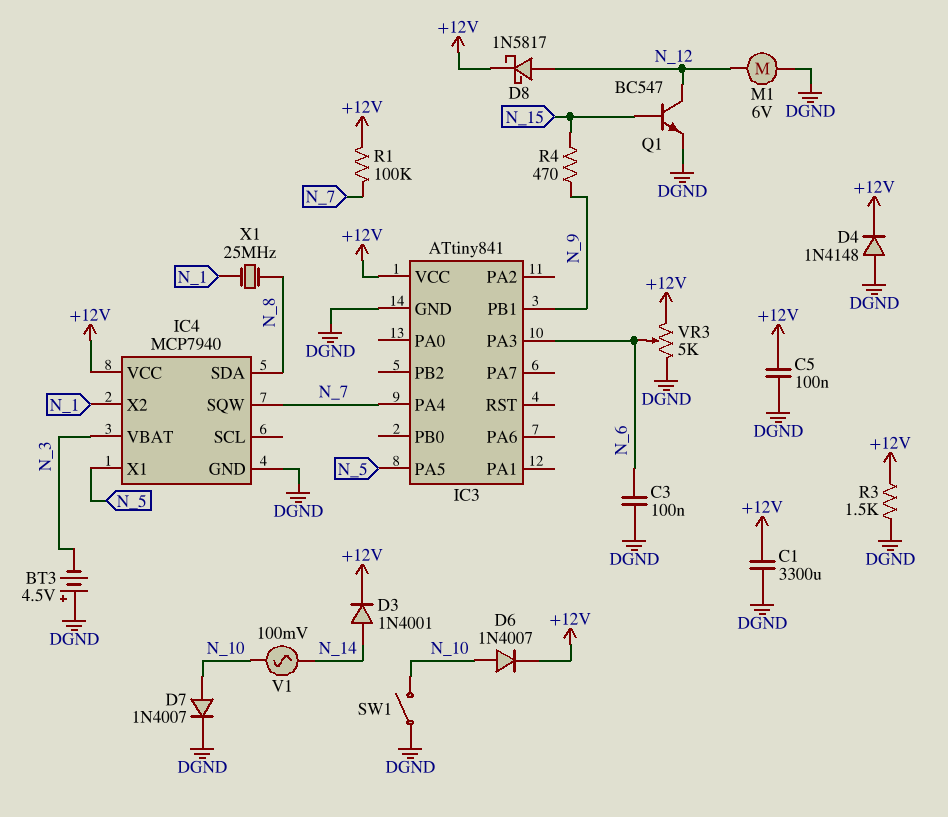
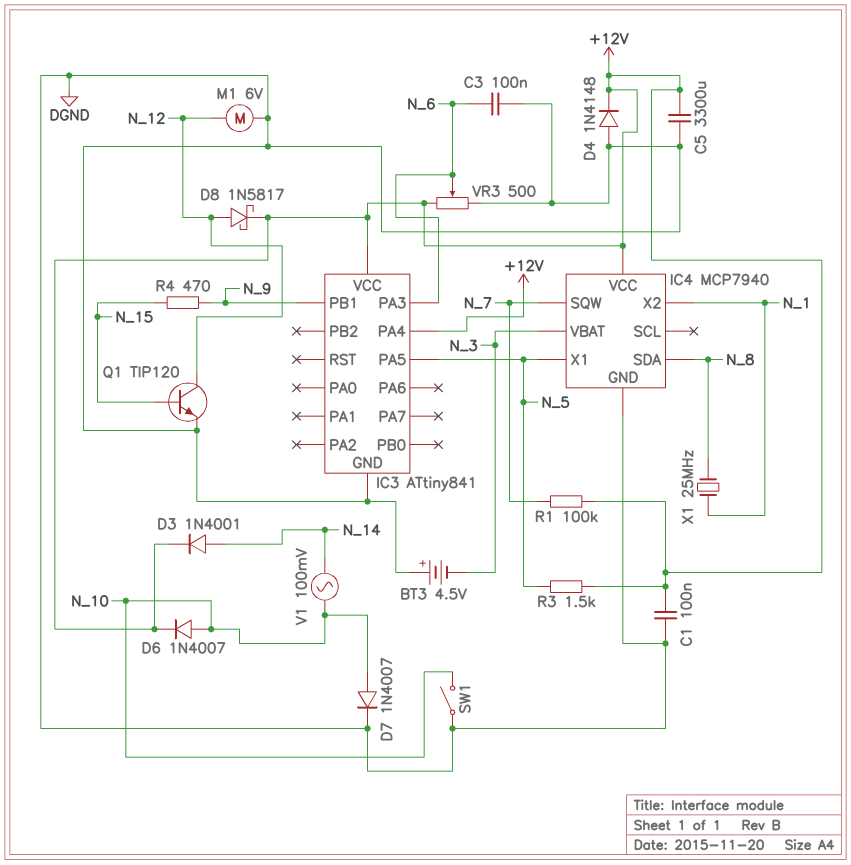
C1: 3300uF (+12V, DGND) -> 100nF (+12V, DGND)
C5: 100nF (+12V, DGND) -> 3300uF (+12V, DGND)
IC3 pin PA4: N_7 -> +12V
Q1: NPN BC547 (B N_15, C N_12, E DGND) -> NPN TIP120 (B N_15, C N_12, E DGND)
R3: 1.5k (+12V, DGND) -> 1.5k (+12V, N_5)
VR3: 5k (+12V, DGND, wiper N_6) -> 500 (+12V, DGND, wiper N_6)

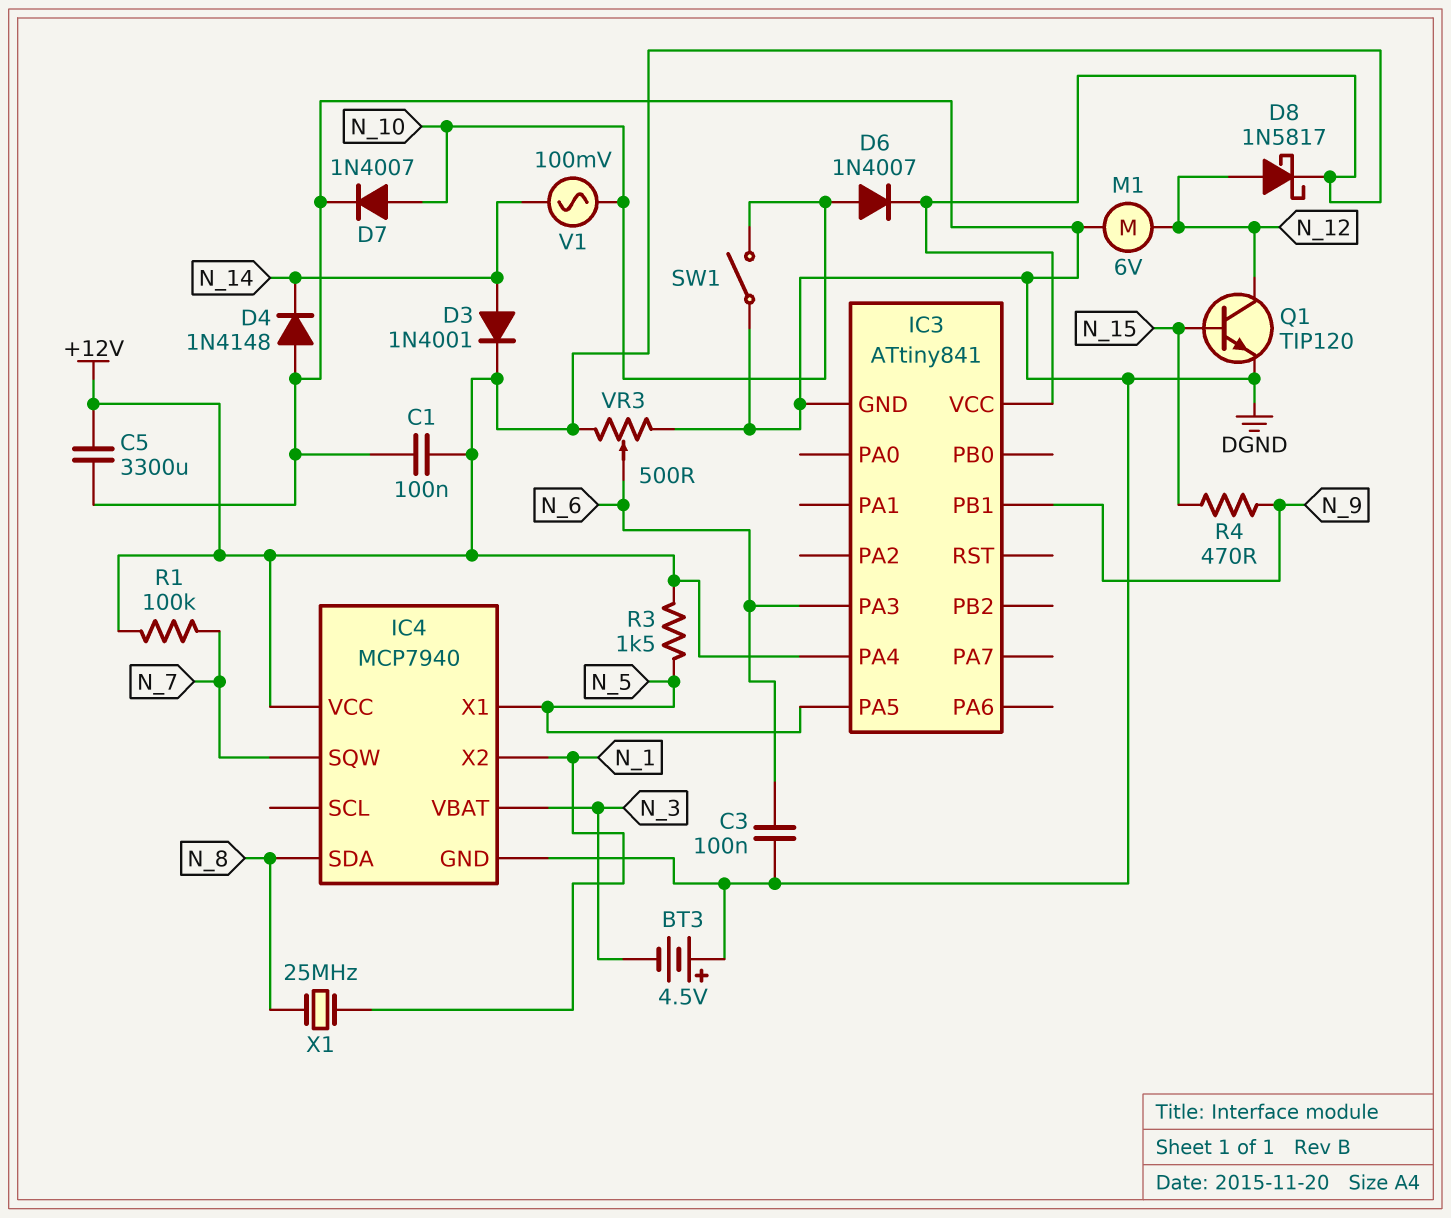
D4: diode 1N4148 (A DGND, K +12V) -> diode 1N4148 (A DGND, K N_14)

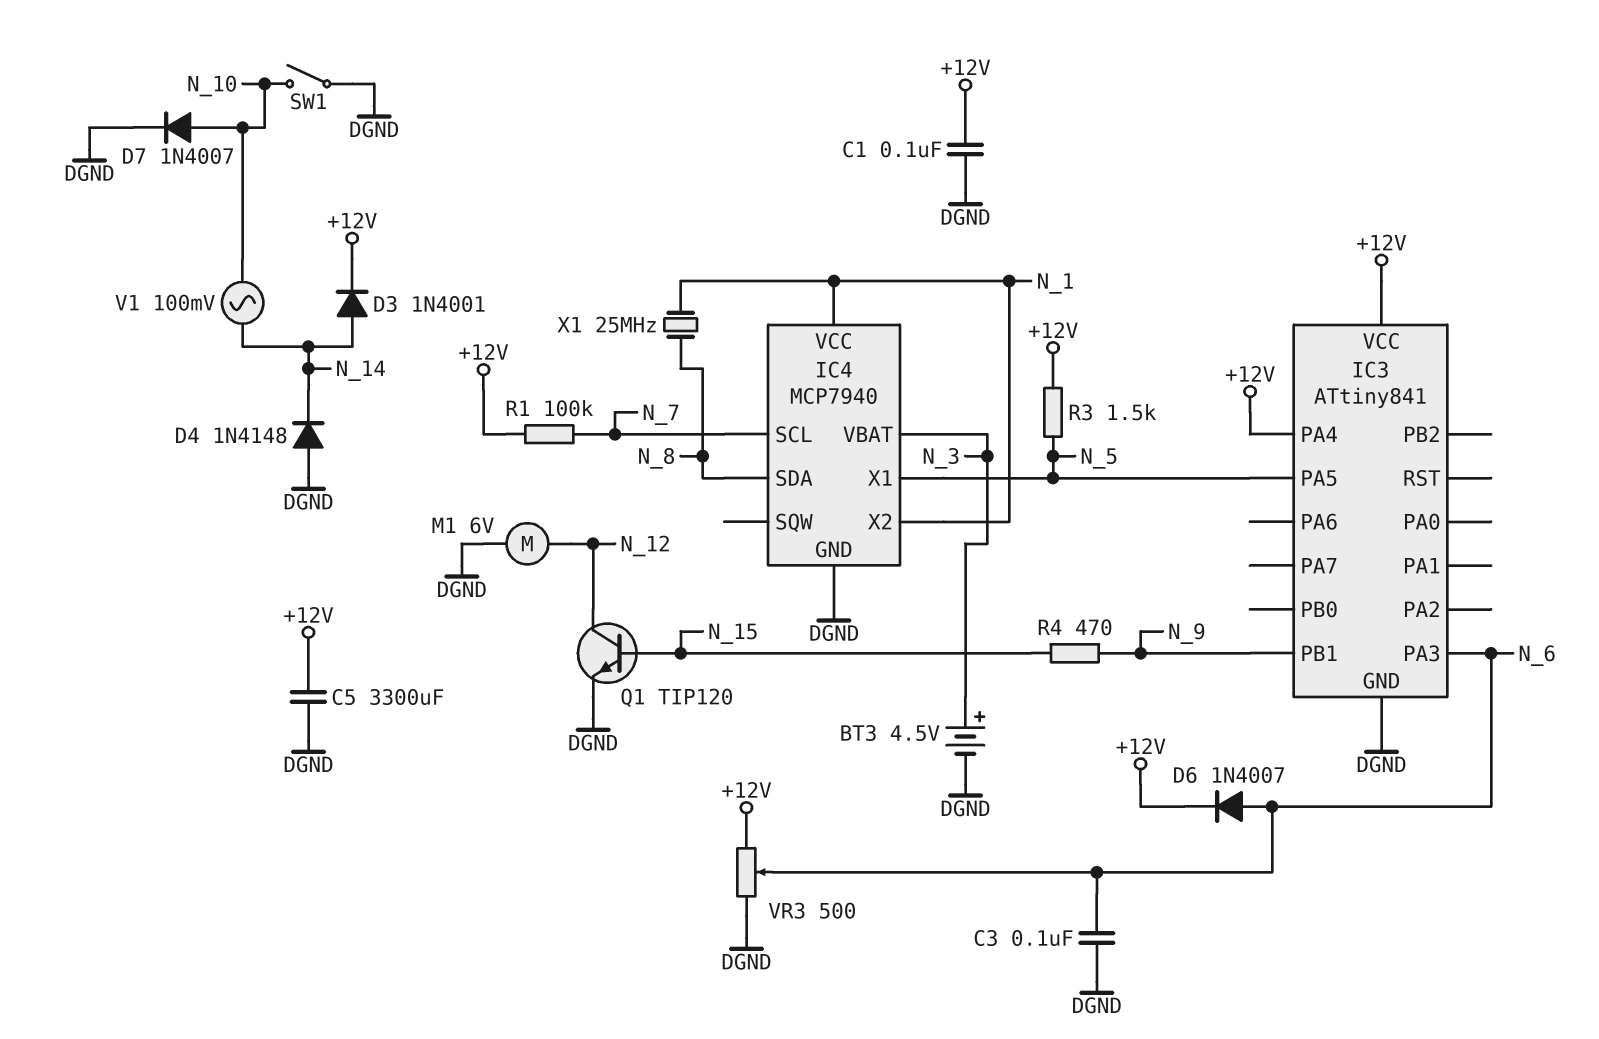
BT3: 4.5V (plus DGND, minus N_3) -> 4.5V (plus N_3, minus DGND)
D6: diode 1N4007 (A N_10, K +12V) -> diode 1N4007 (A N_6, K +12V)
D8: schottky 1N5817 (A N_12, K +12V) -> none
IC4 pin SCL: none -> N_7
IC4 pin SQW: N_7 -> none
IC4 pin VCC: +12V -> N_1

